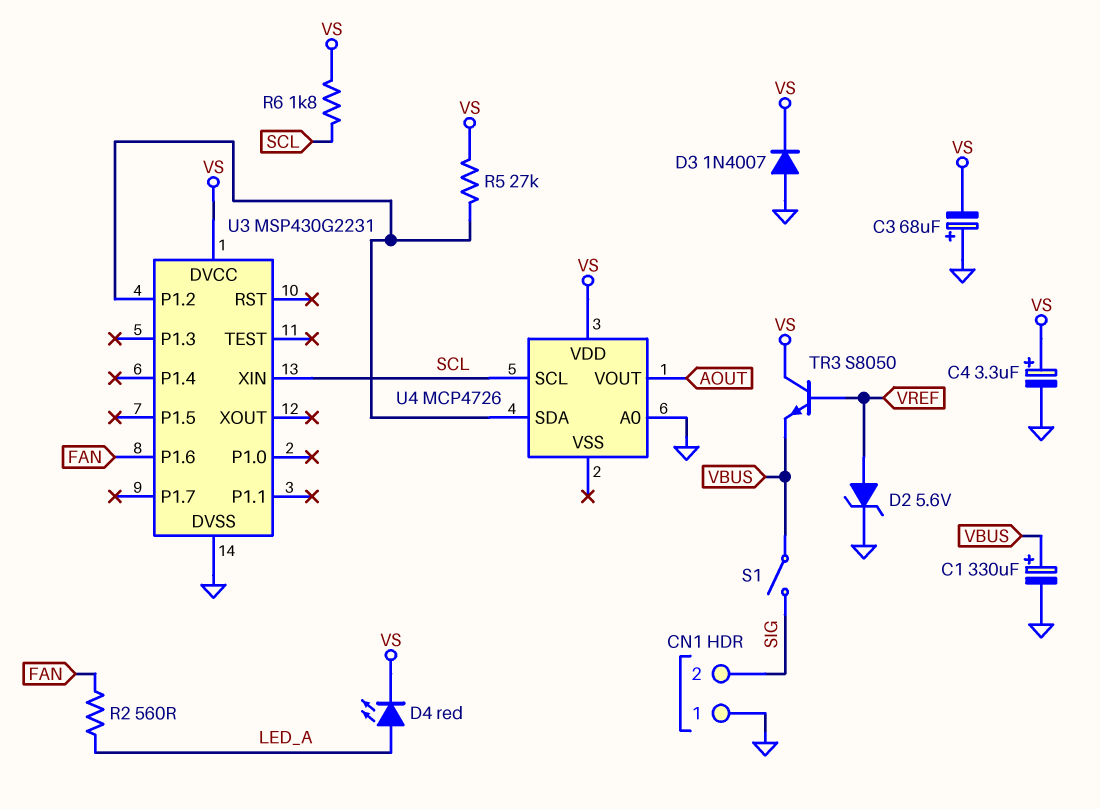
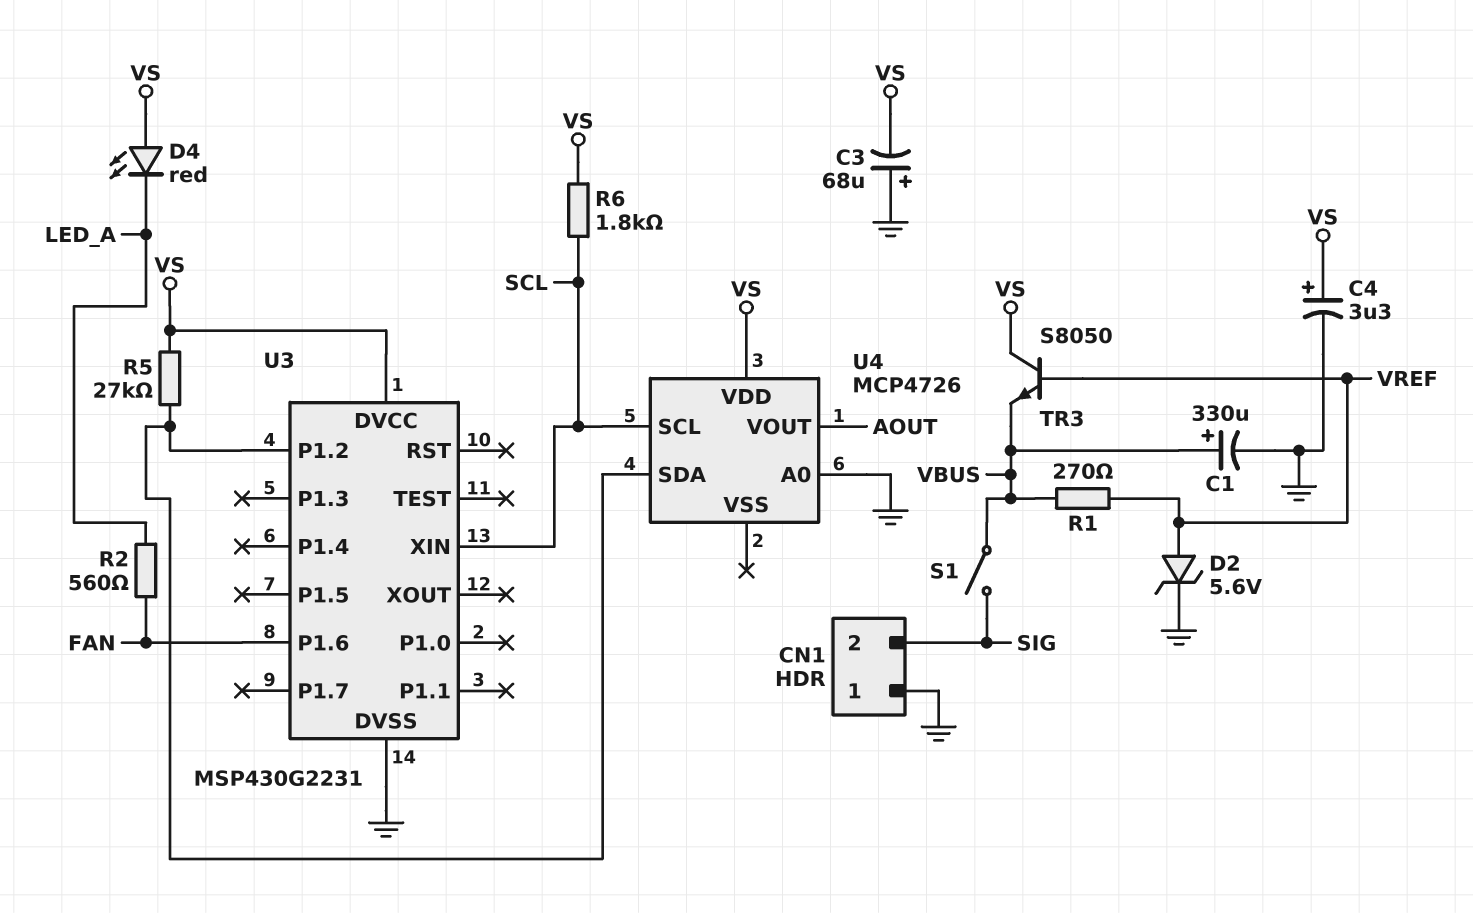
D3: diode 1N4007 (A GND, K VS) -> none
D4: LED red (A LED_A, K VS) -> LED red (A VS, K LED_A)
R1: none -> 270 (VBUS, VREF)

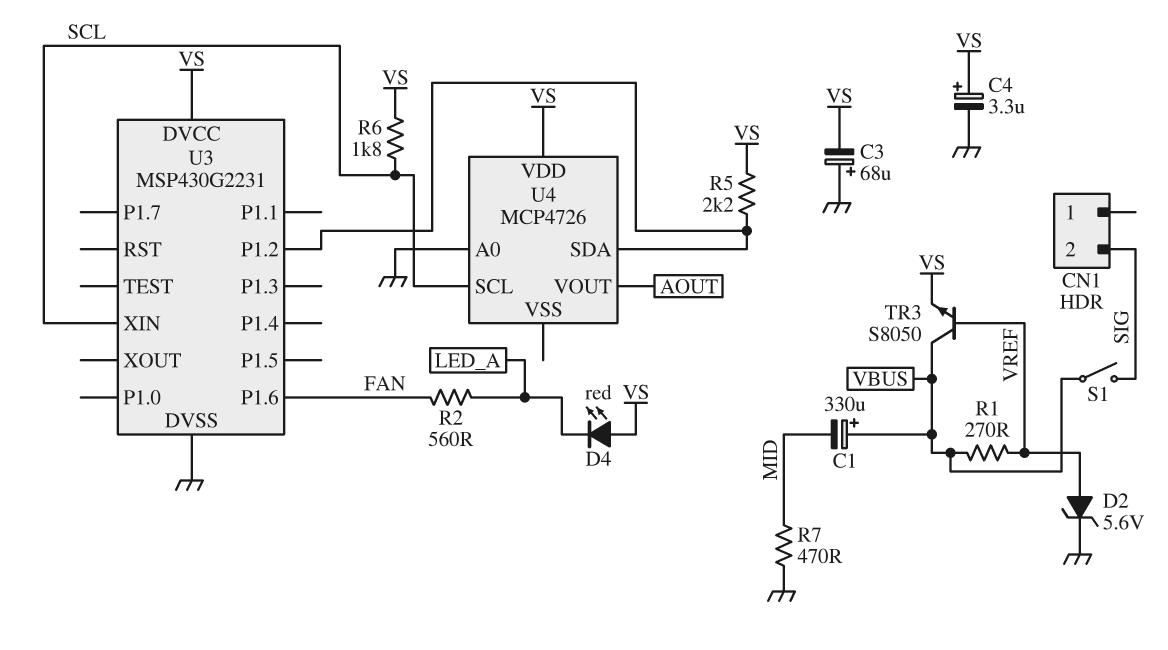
C1: 330uF (plus VBUS, minus GND) -> 330uF (plus VBUS, minus MID)
CN1 pin 1: GND -> none
R5: 27k (U3/P1.2, VS) -> 2.2k (U3/P1.2, VS)
R7: none -> 470 (GND, MID)
TR3: NPN S8050 (B VREF, C VS, E VBUS) -> NPN S8050 (B VREF, C VBUS, E VS)

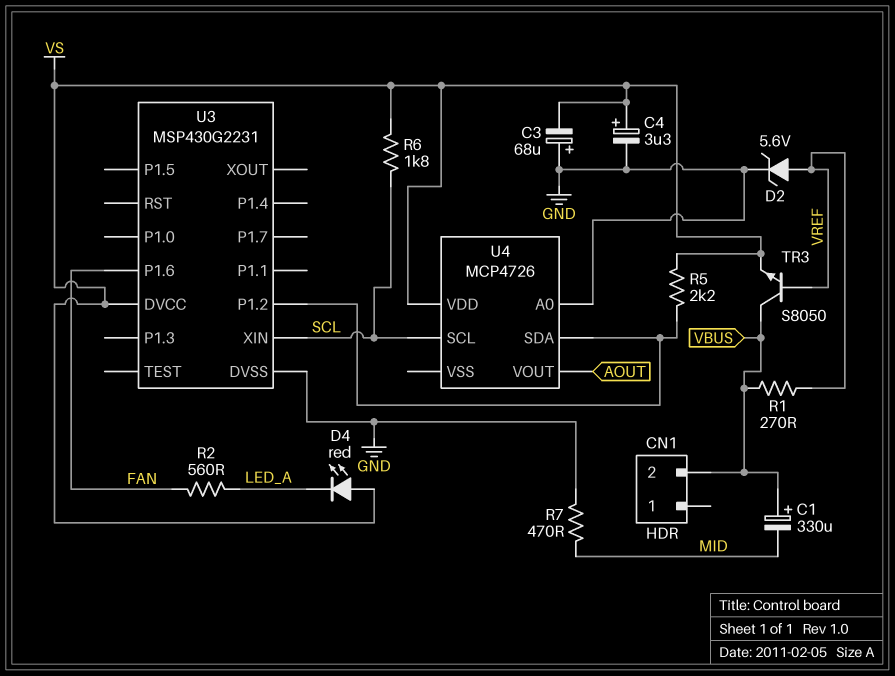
CN1 pin 2: SIG -> VBUS
S1: switch (SIG, VBUS) -> none

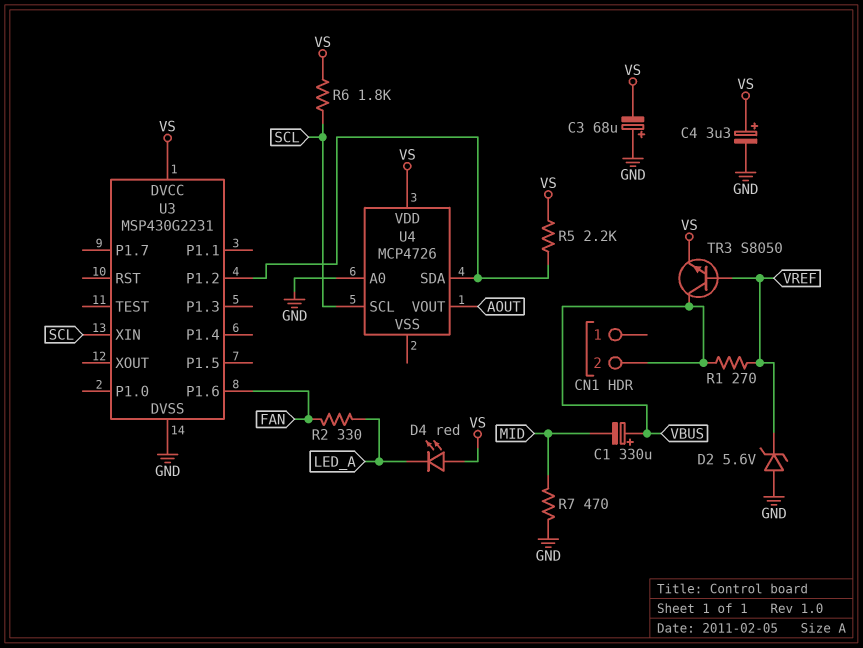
D2: zener 5.6V (A VREF, K GND) -> zener 5.6V (A GND, K VREF)
R2: 560 (FAN, LED_A) -> 330 (FAN, LED_A)

